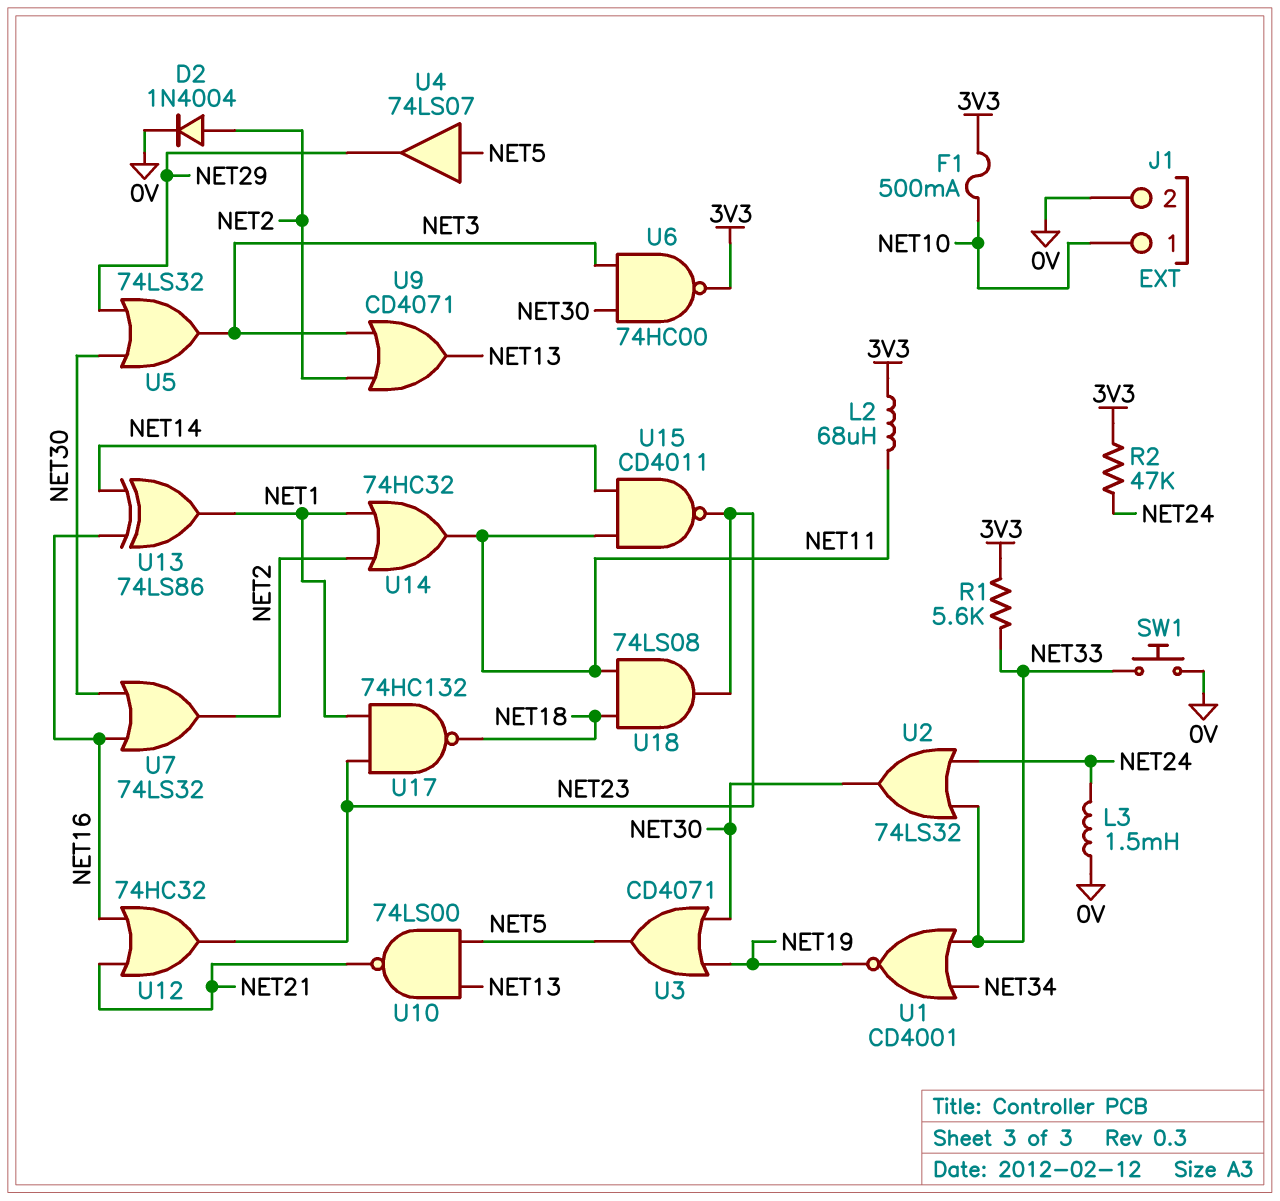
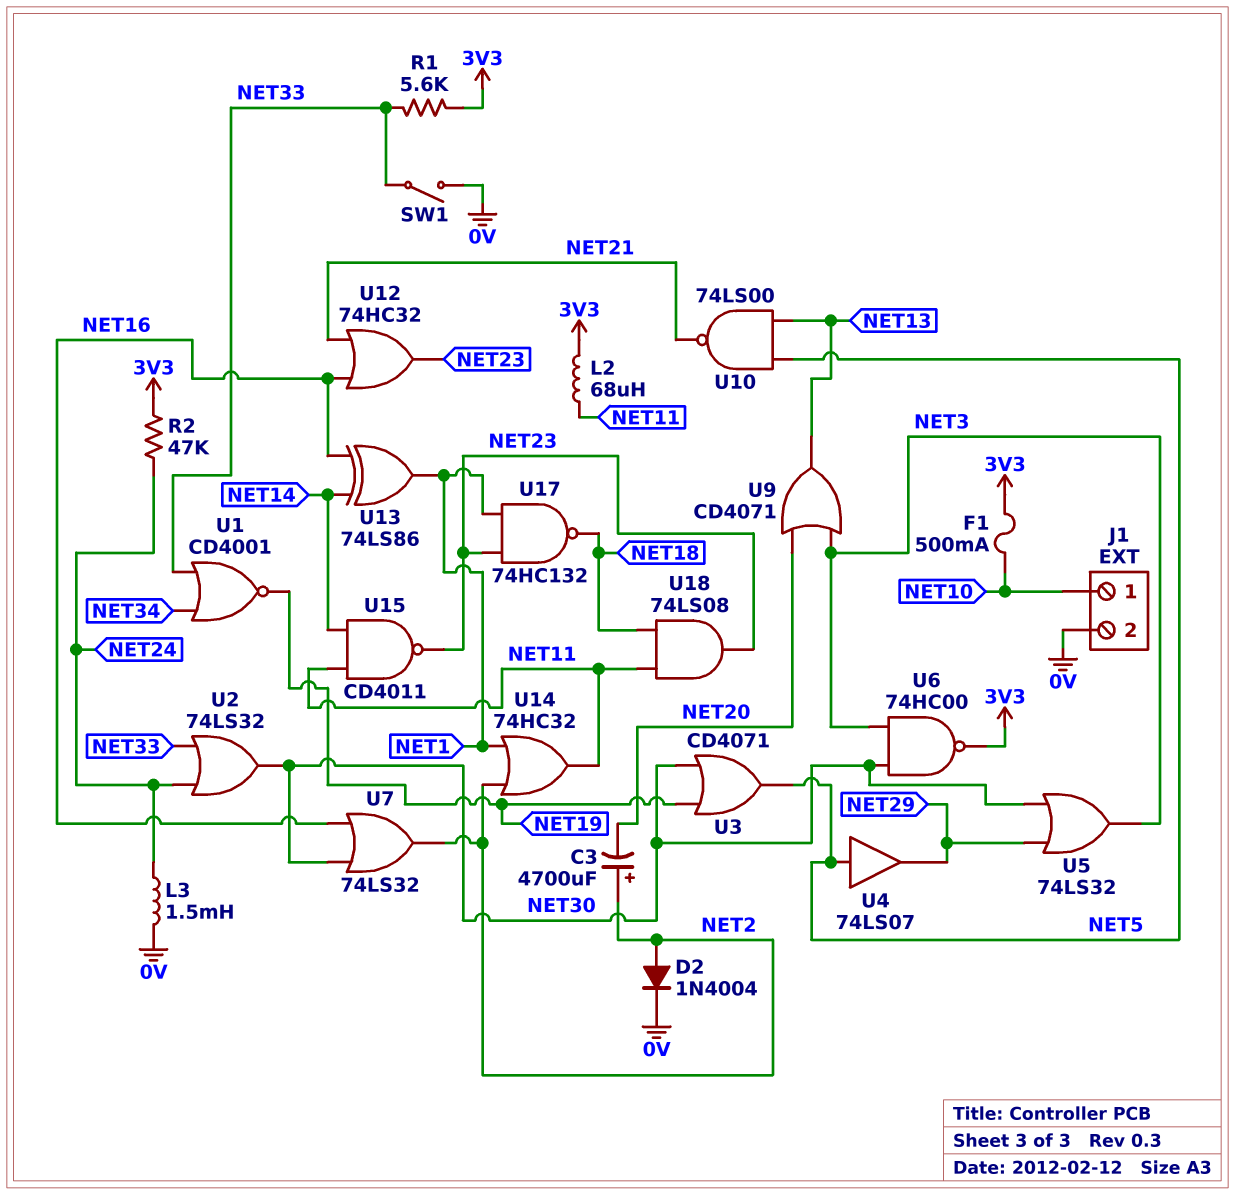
C3: none -> 4700uF (plus NET2, minus NET20)
SW1: button (0V, NET33) -> switch (0V, NET33)
U9: OR CD4071 (in NET2, in NET3, out NET13) -> OR CD4071 (in NET3, in NET20, out NET13)

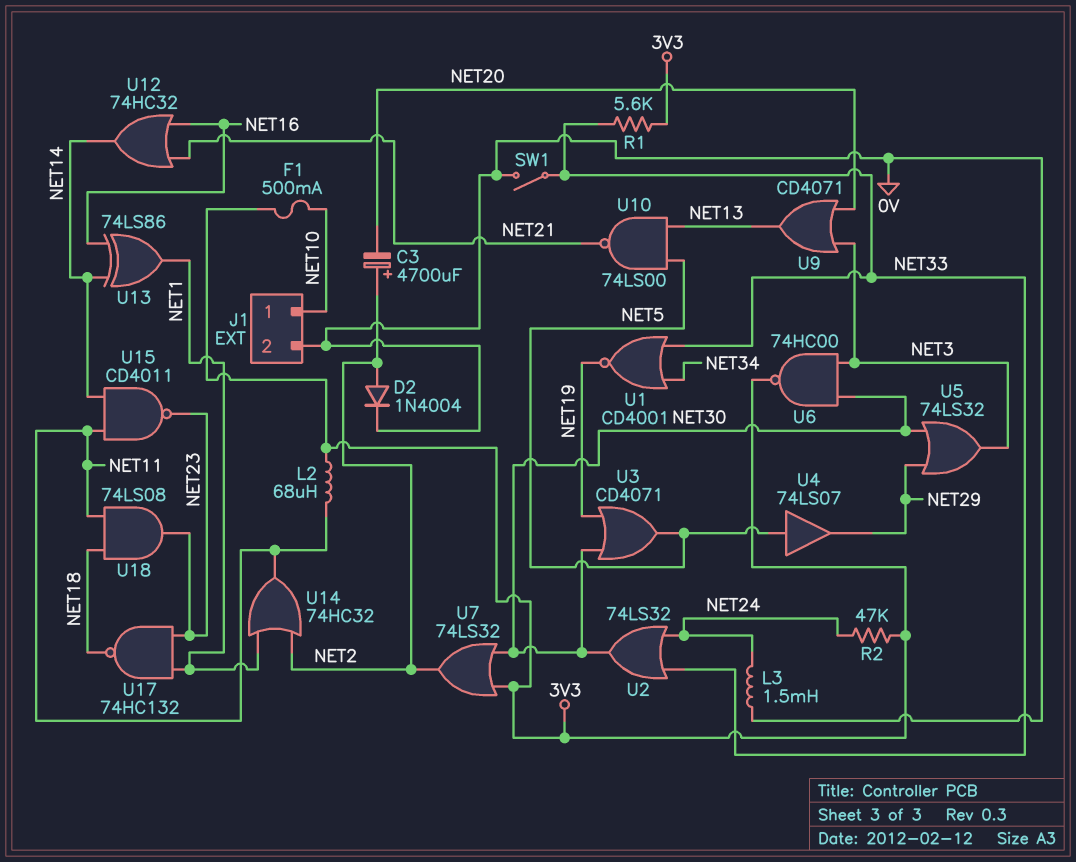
U7: OR 74LS32 (in NET16, in NET30, out NET2) -> OR 74LS32 (in 3V3, in NET30, out NET2)
U12: OR 74HC32 (in NET16, in NET21, out NET23) -> OR 74HC32 (in NET16, in NET21, out NET14)

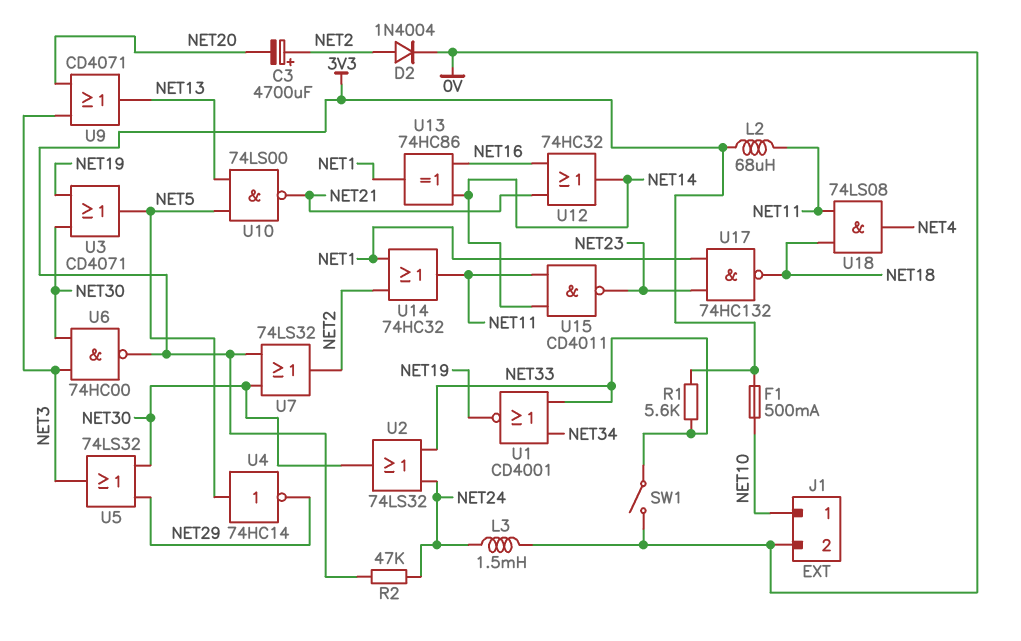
U4: buffer 74LS07 (in NET5, out NET29) -> NOT 74HC14 (in NET5, out NET29)
U13: XOR 74LS86 (in NET14, in NET16, out NET1) -> XOR 74HC86 (in NET14, in NET16, out NET1)
U18: AND 74LS08 (in NET11, in NET18, out NET23) -> AND 74LS08 (in NET11, in NET18, out NET4)

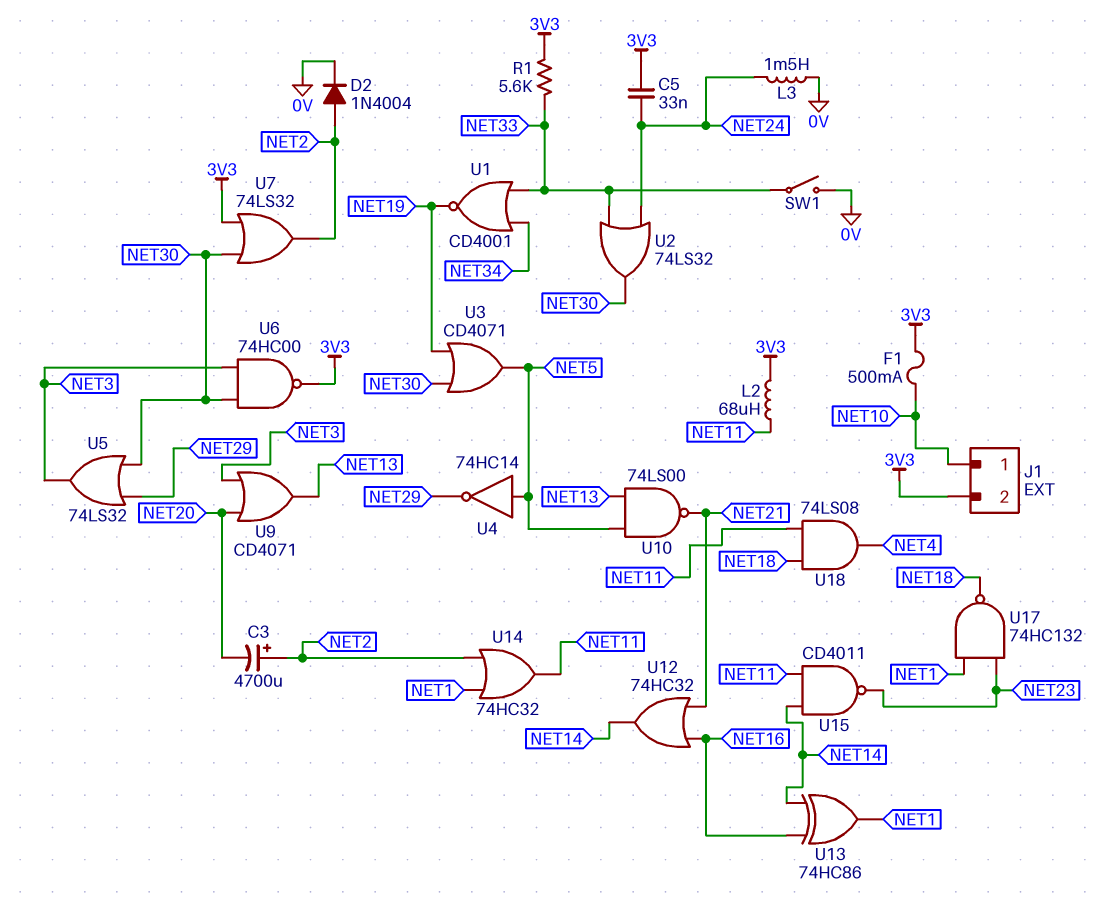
C5: none -> 33nF (3V3, NET24)
J1 pin 2: 0V -> 3V3
R2: 47k (3V3, NET24) -> none

